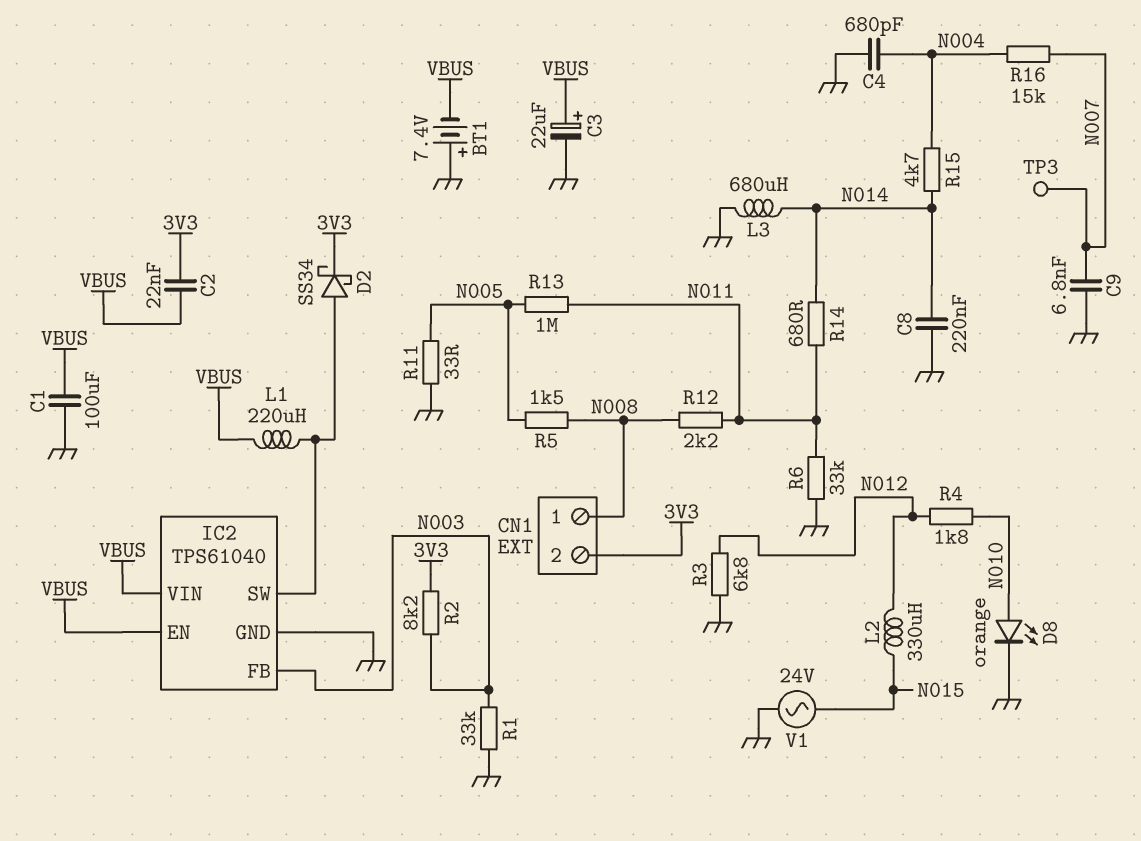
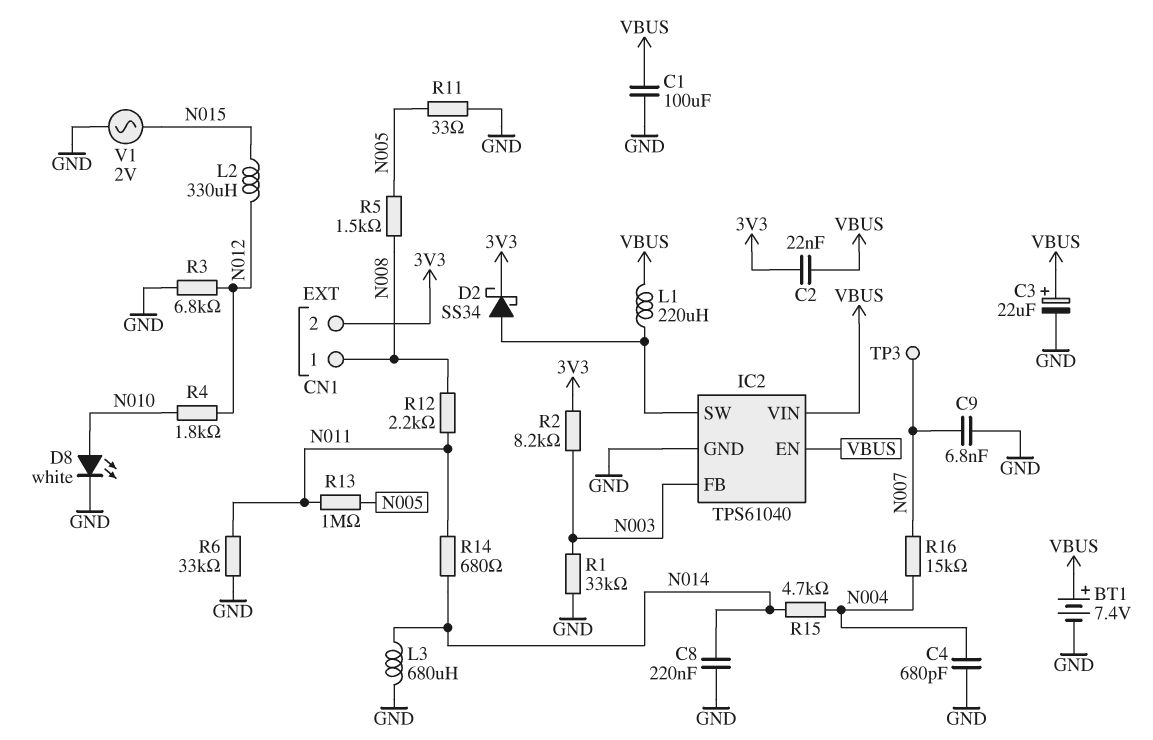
BT1: 7.4V (plus GND, minus VBUS) -> 7.4V (plus VBUS, minus GND)
D8: LED orange (A N010, K GND) -> LED white (A N010, K GND)
V1: AC 24V (GND, N015) -> AC 2V (GND, N015)

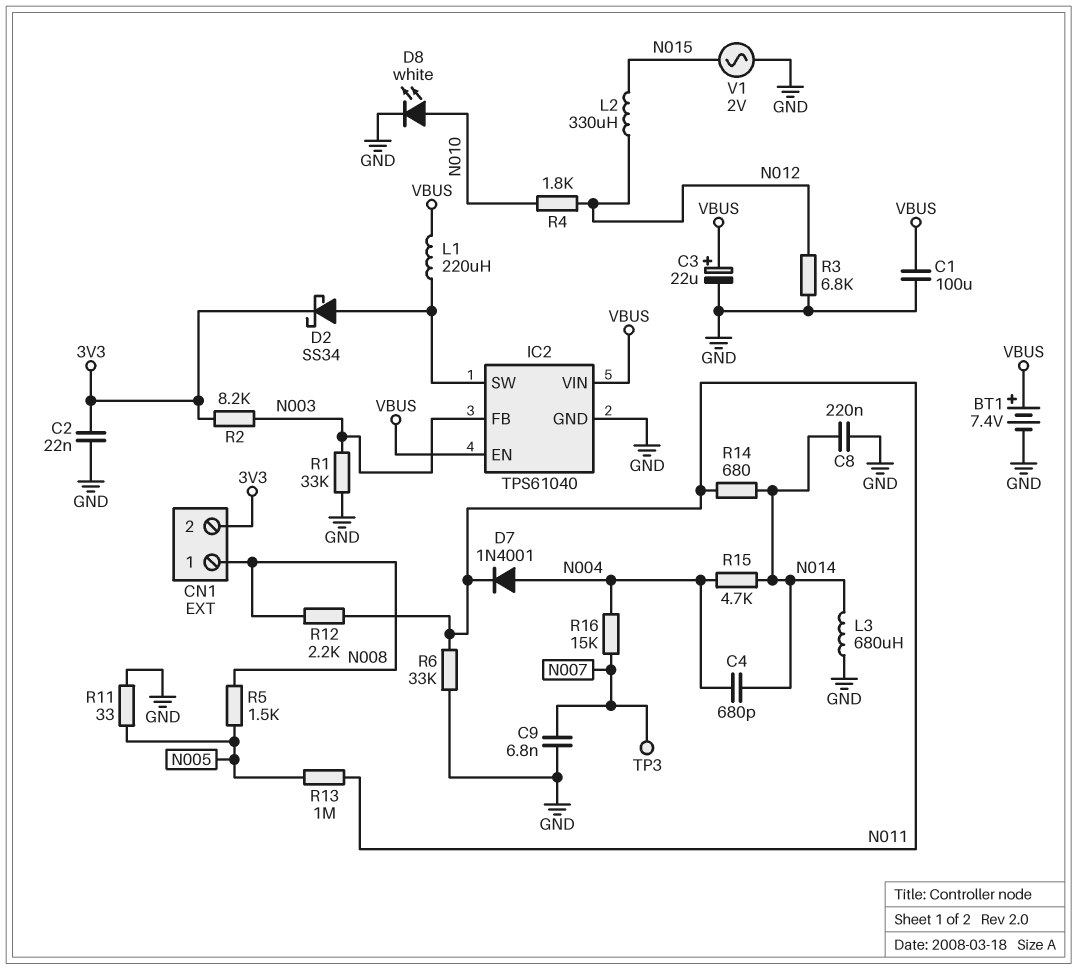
C2: 22nF (3V3, VBUS) -> 22nF (3V3, GND)
C4: 680pF (GND, N004) -> 680pF (N004, N014)
D7: none -> diode 1N4001 (A N004, K N011)

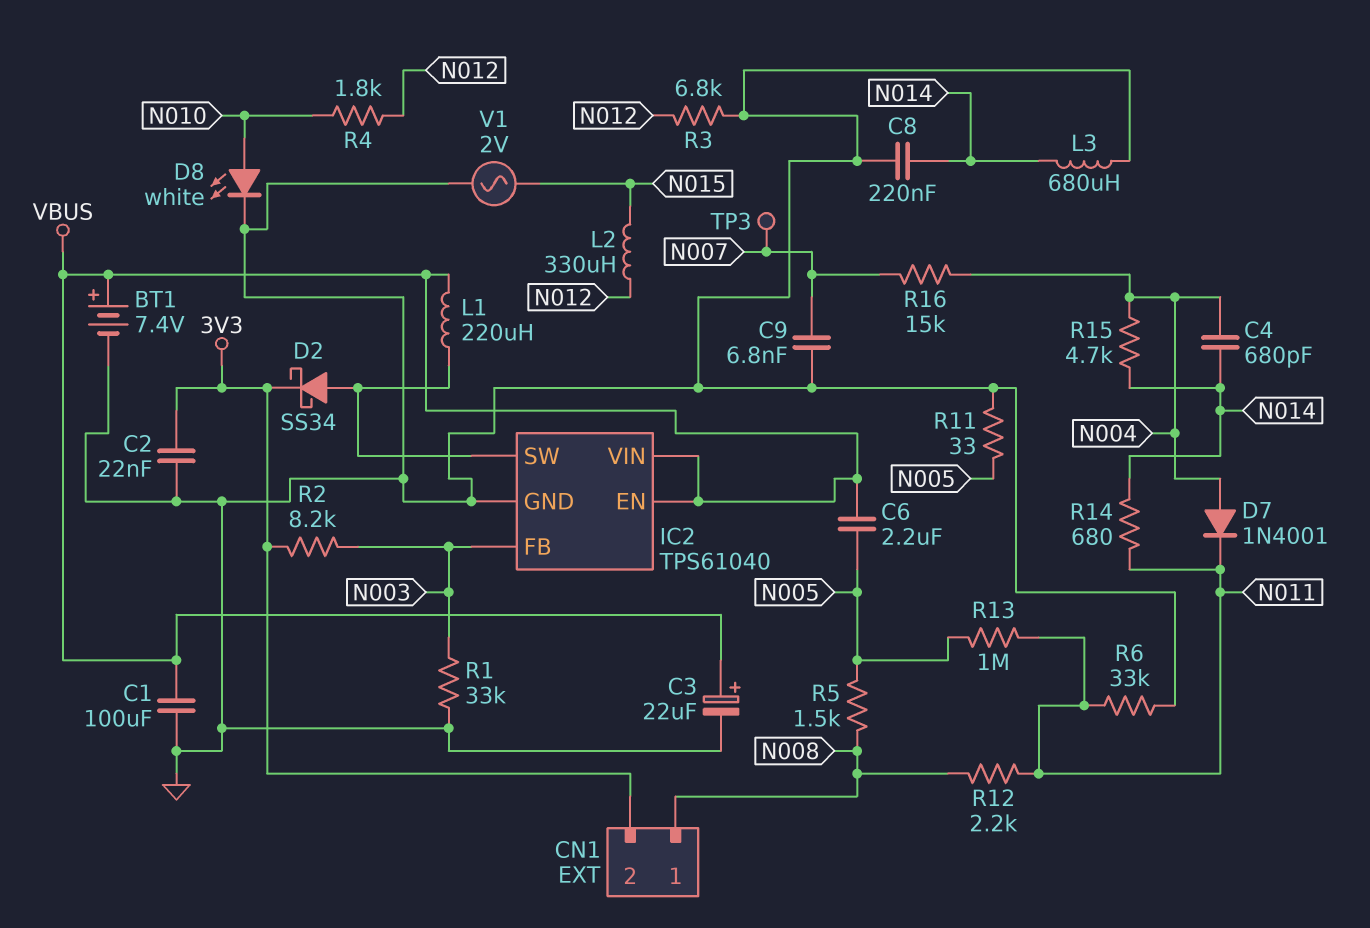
C6: none -> 2.2uF (N005, VBUS)

